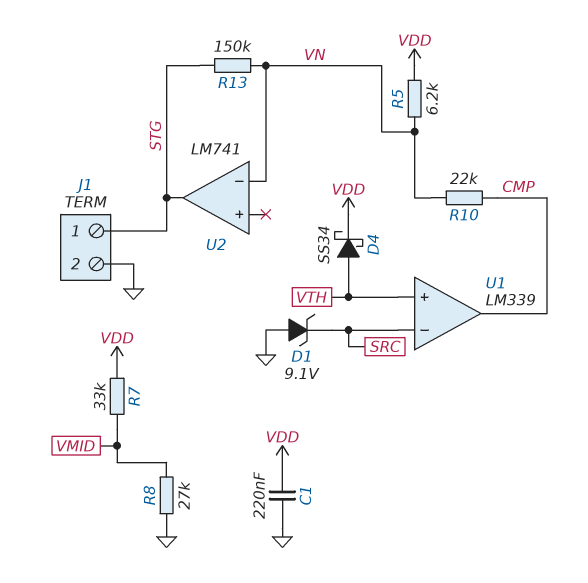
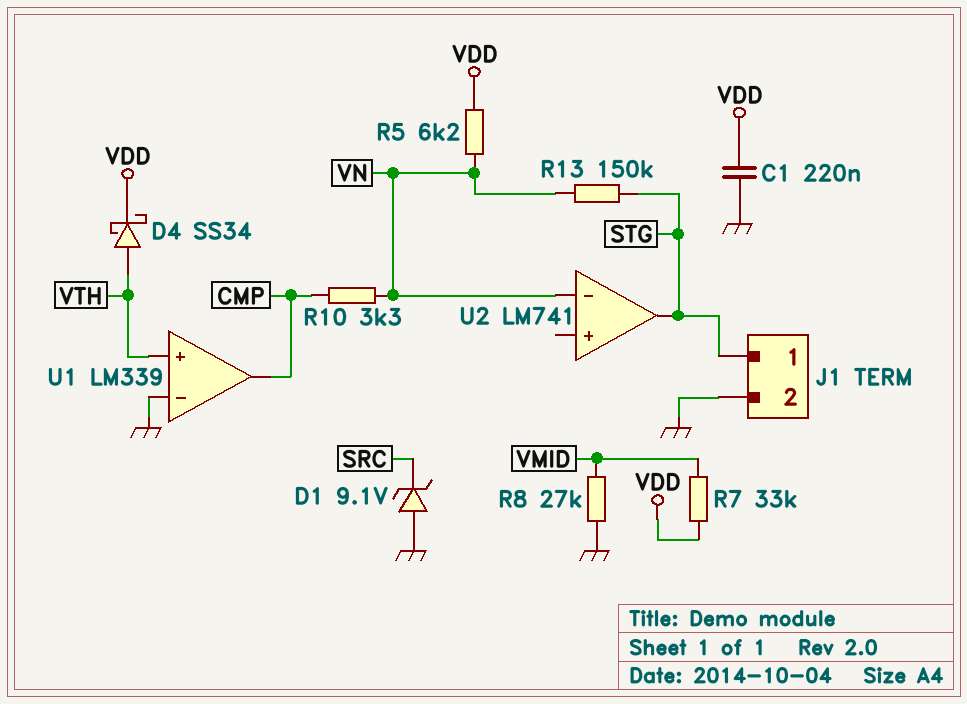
R10: 22k (CMP, VN) -> 3.3k (CMP, VN)
U1 pin in-: SRC -> GND

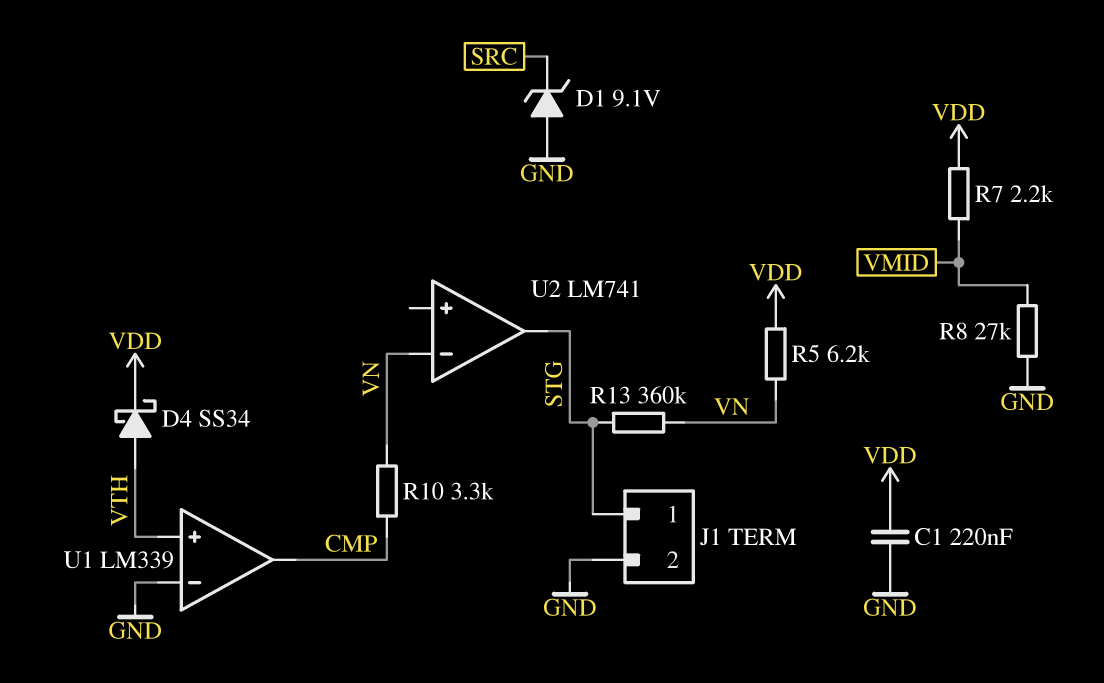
R7: 33k (VDD, VMID) -> 2.2k (VDD, VMID)
R13: 150k (STG, VN) -> 360k (STG, VN)

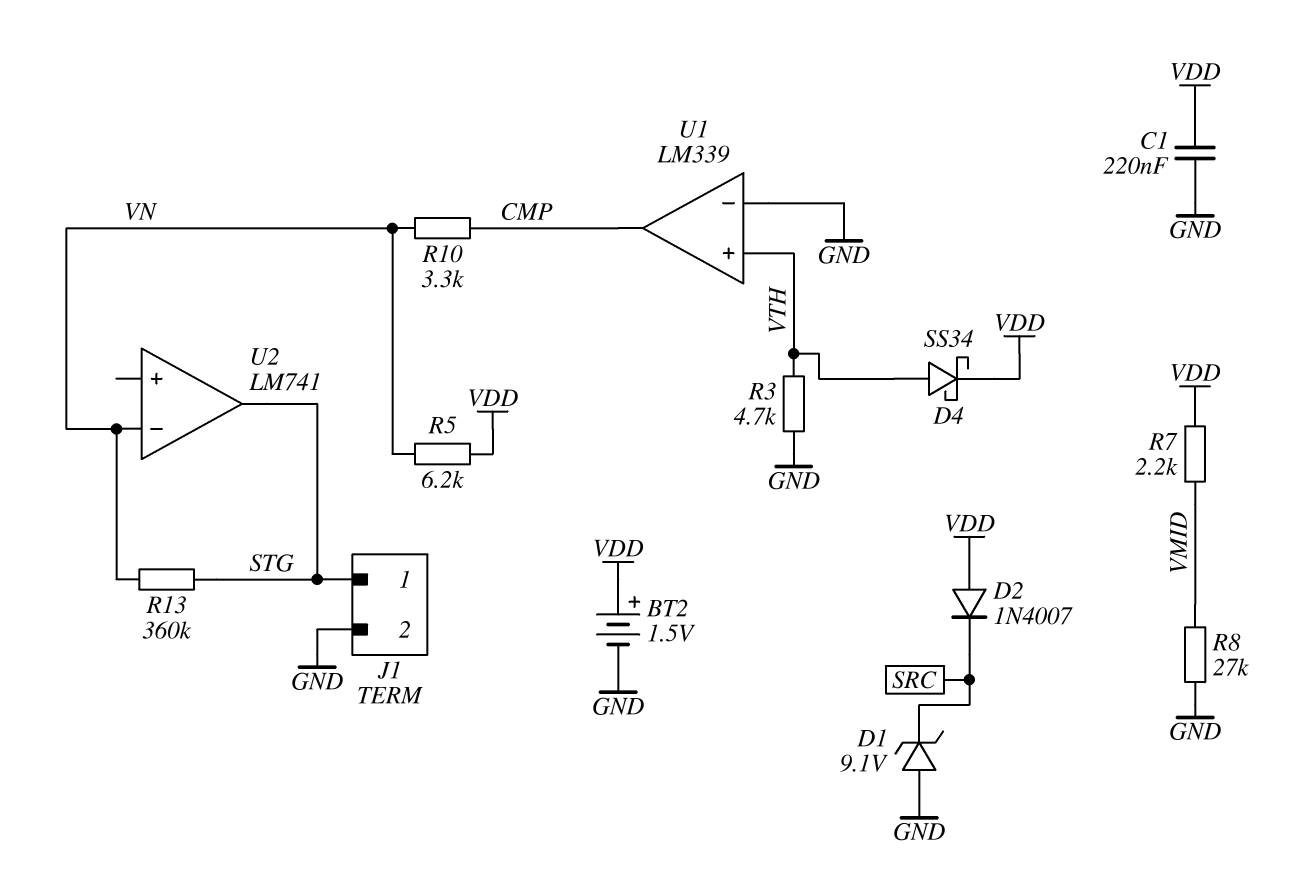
BT2: none -> 1.5V (plus VDD, minus GND)
D2: none -> diode 1N4007 (A VDD, K SRC)
R3: none -> 4.7k (GND, VTH)

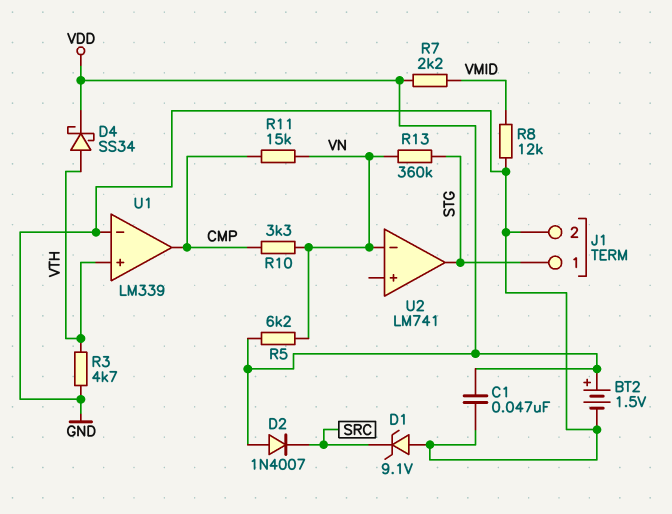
C1: 220nF (GND, VDD) -> 47nF (GND, VDD)
R8: 27k (GND, VMID) -> 12k (GND, VMID)
R11: none -> 15k (CMP, VN)

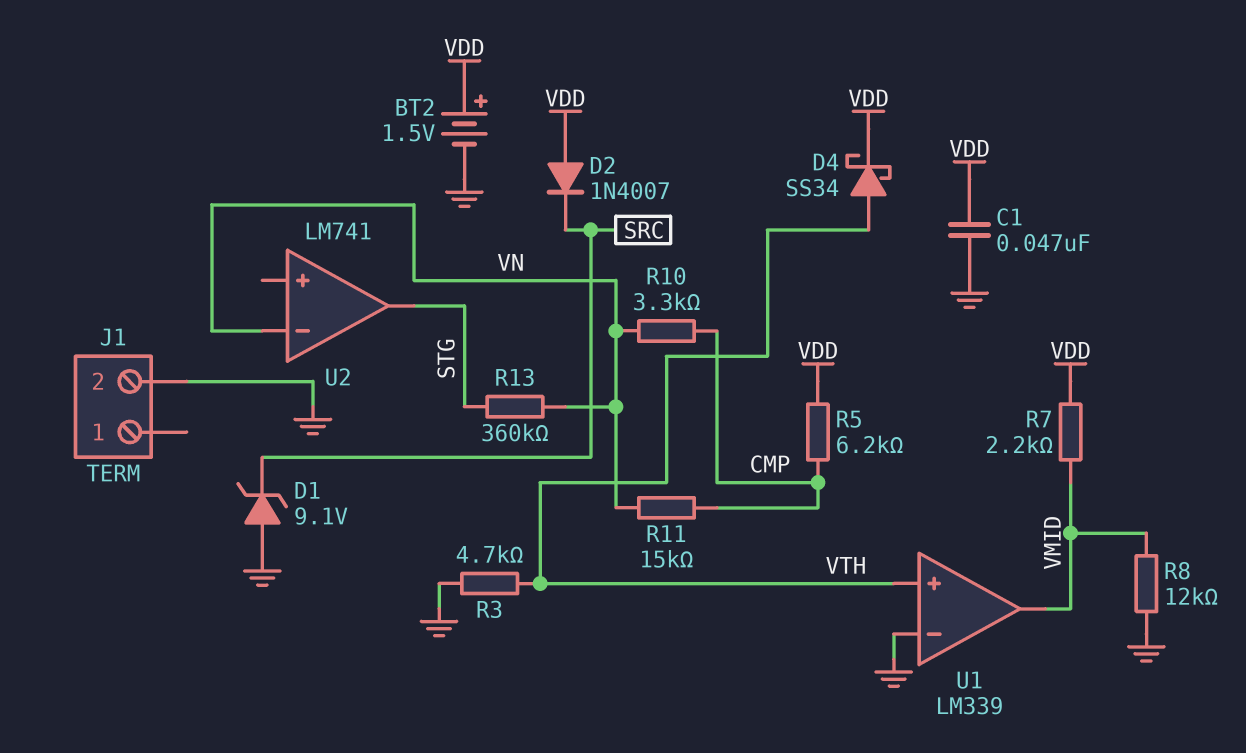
J1 pin 1: STG -> none
R5: 6.2k (VDD, VN) -> 6.2k (CMP, VDD)
U1 pin out: CMP -> VMID

